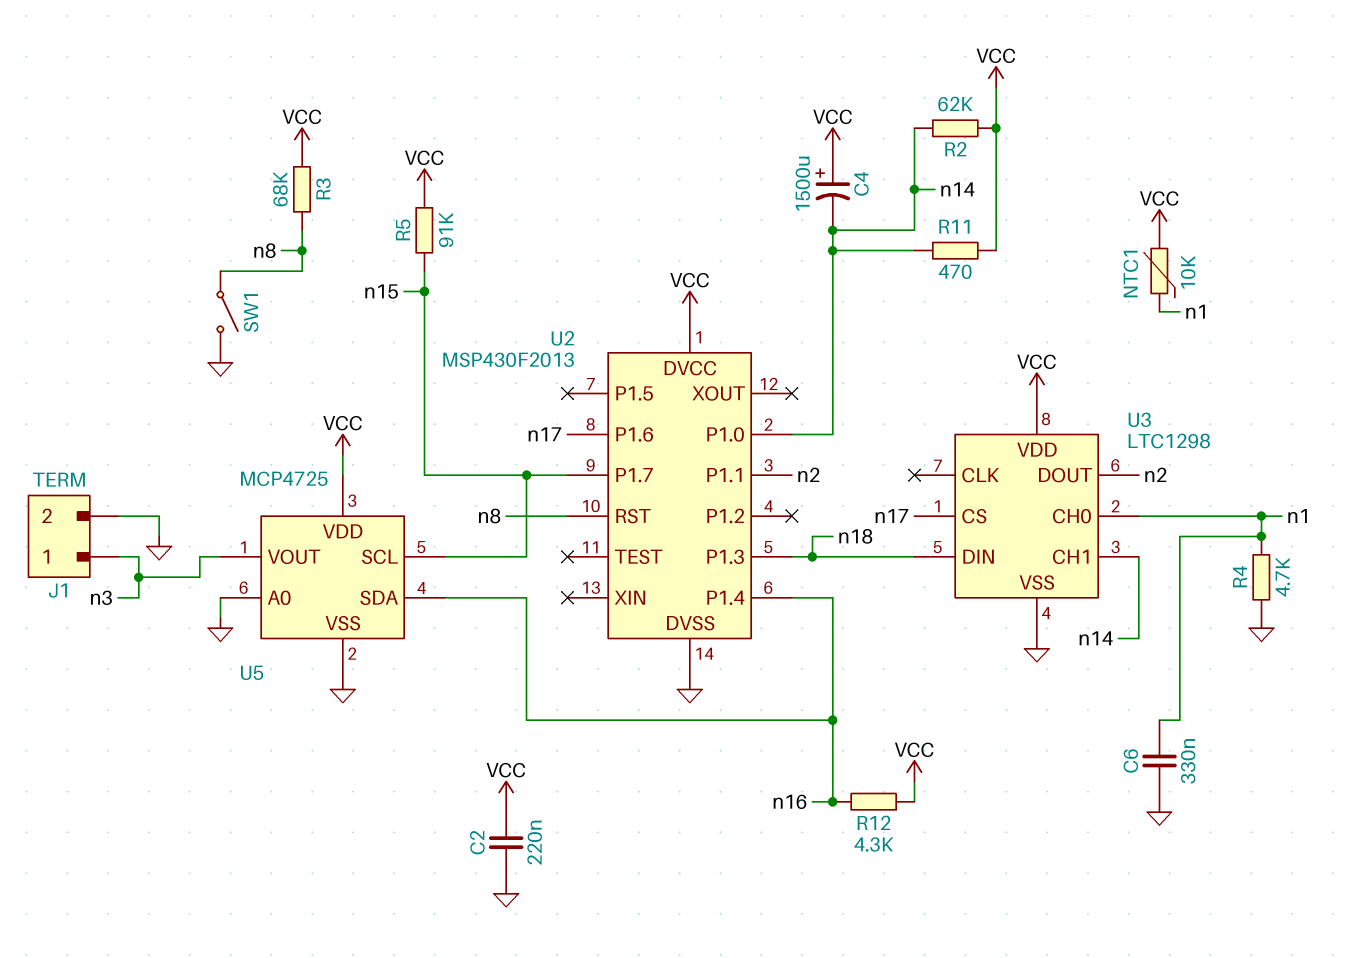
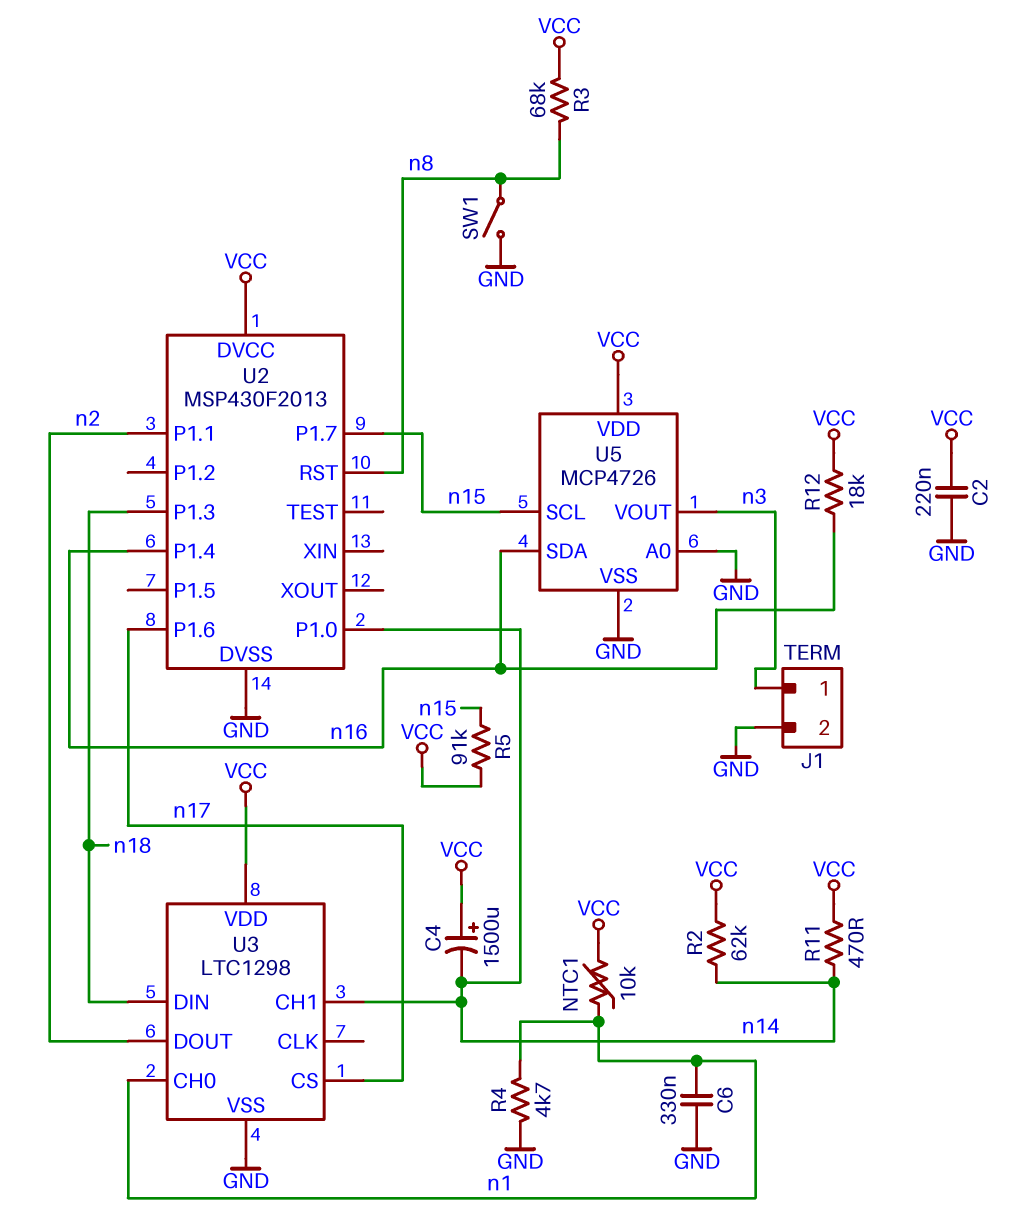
R12: 4.3k (VCC, n16) -> 18k (VCC, n16)
U5: MCP4725 -> MCP4726

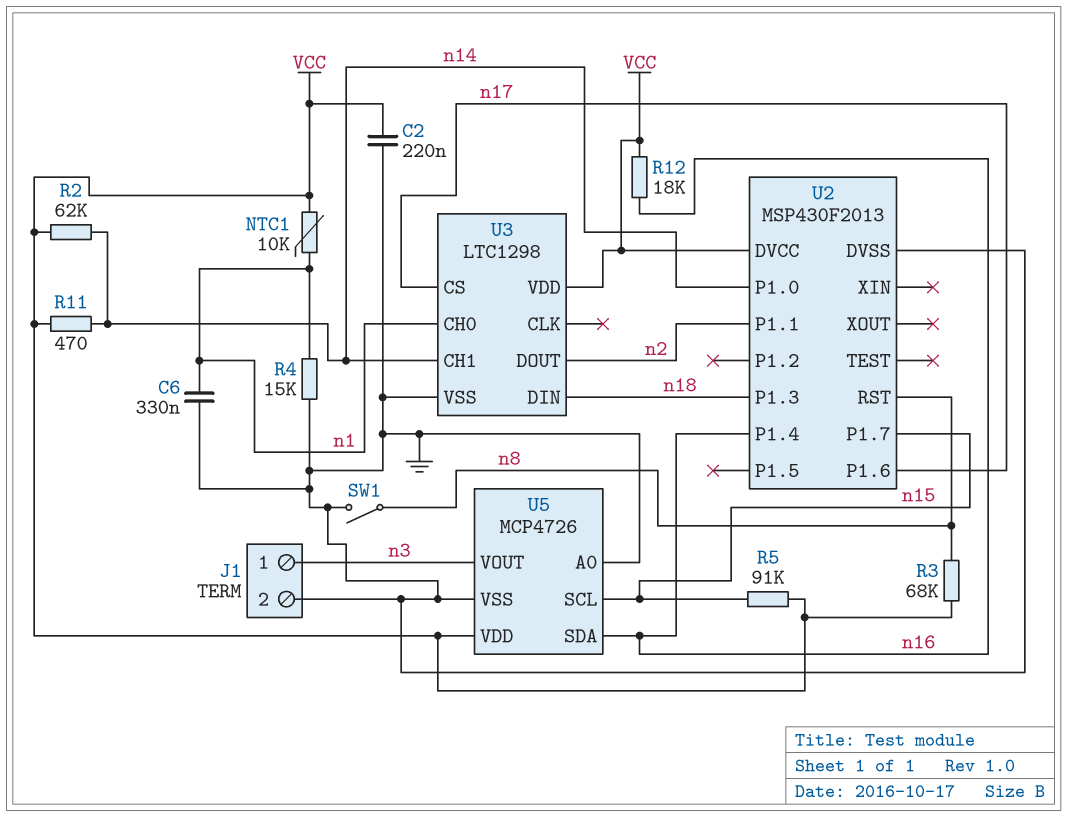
C4: 1500uF (plus VCC, minus n14) -> none
R4: 4.7k (GND, n1) -> 15k (GND, n1)

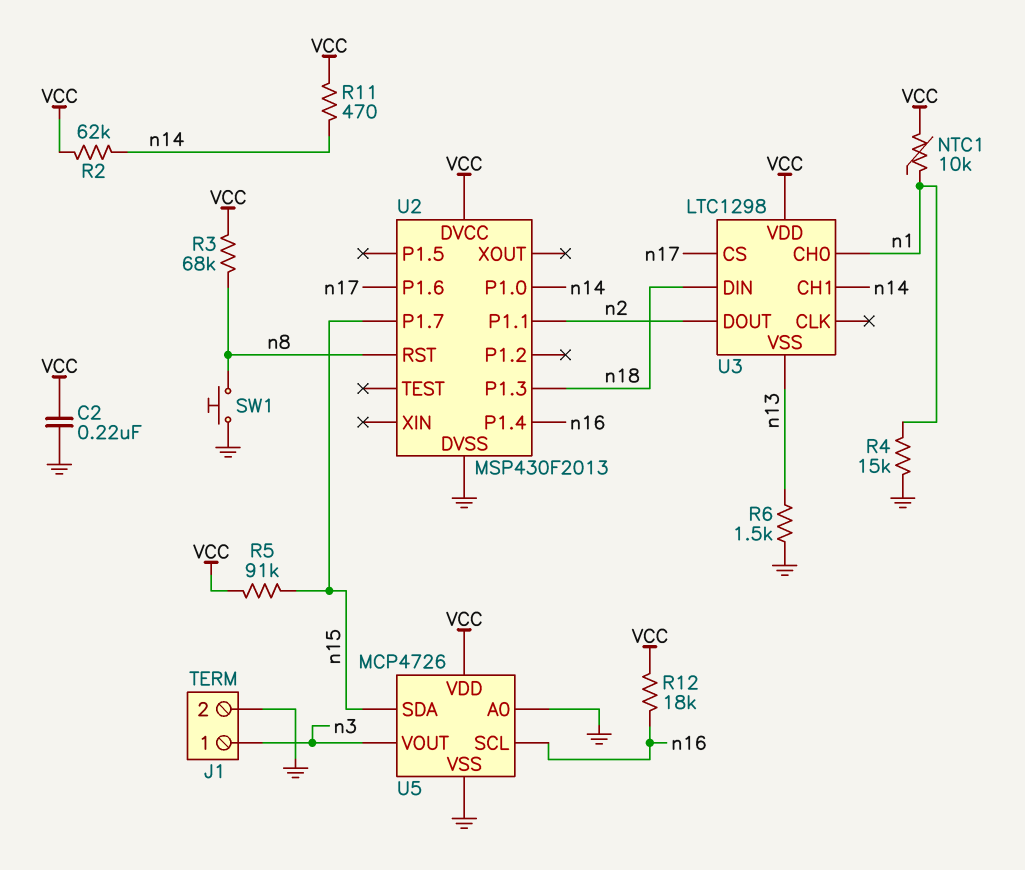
C6: 330nF (GND, n1) -> none
R6: none -> 1.5k (GND, n13)
SW1: switch (GND, n8) -> button (GND, n8)
U3 pin VSS: GND -> n13
U5 pin SCL: n15 -> n16
U5 pin SDA: n16 -> n15

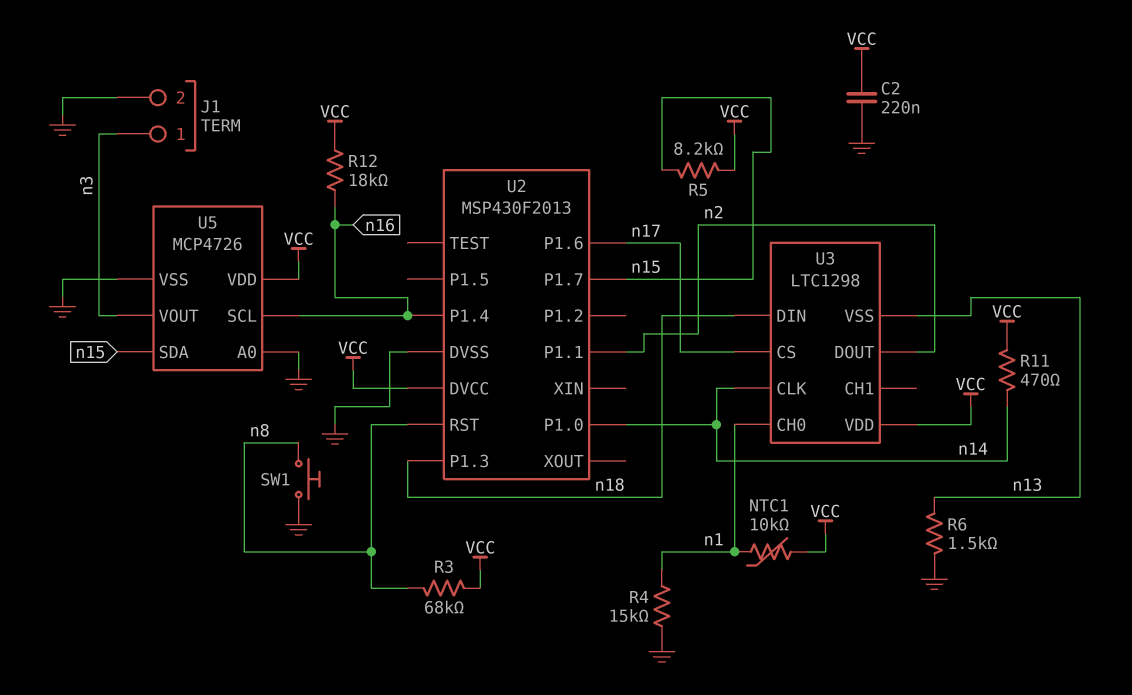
R2: 62k (VCC, n14) -> none
R5: 91k (VCC, n15) -> 8.2k (VCC, n15)
U3 pin CH1: n14 -> none
U3 pin CLK: none -> n14

